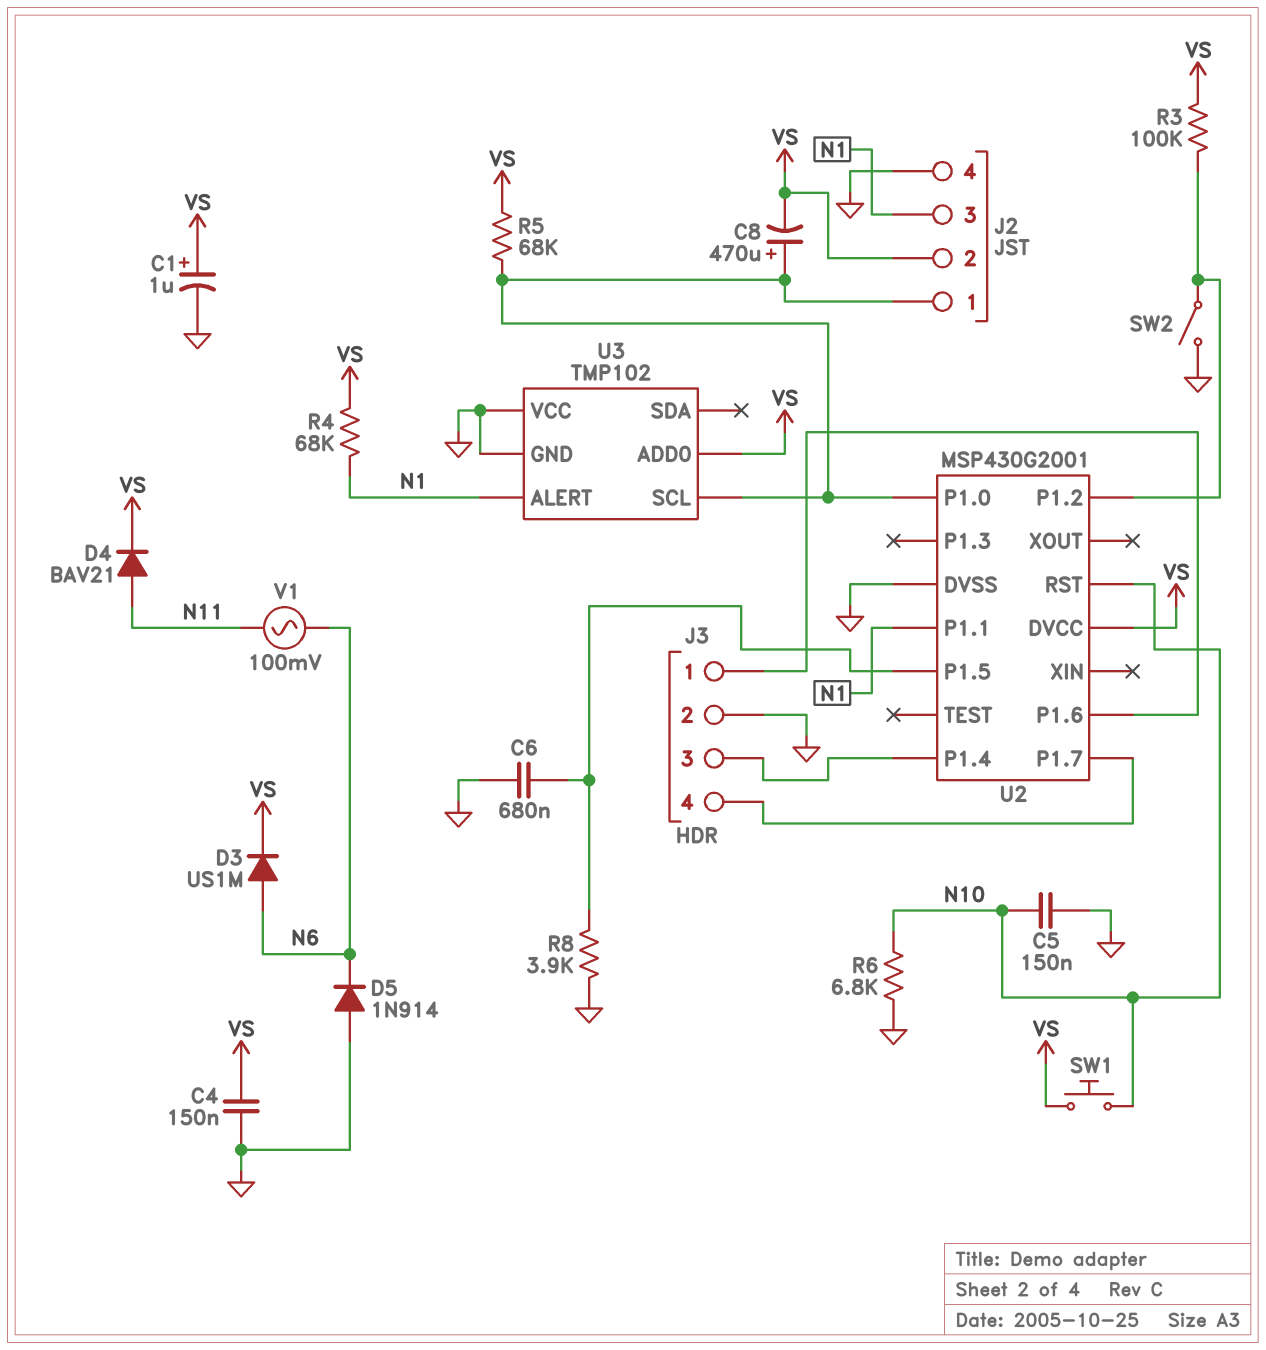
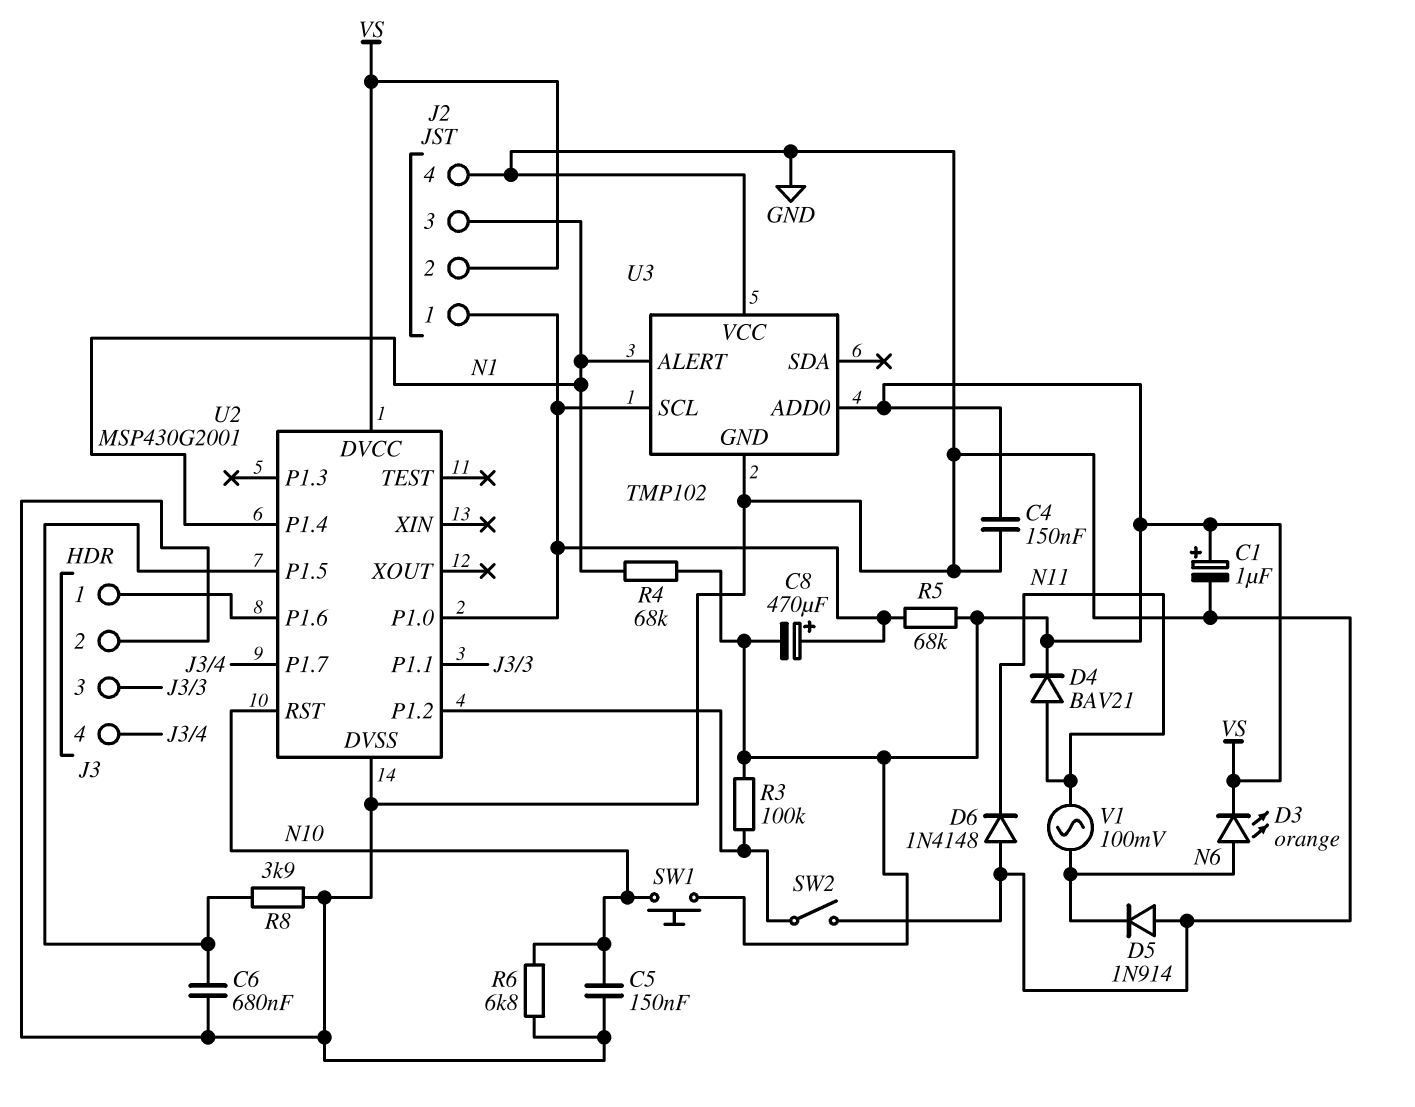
D3: diode US1M (A N6, K VS) -> LED orange (A N6, K VS)
D6: none -> diode 1N4148 (A GND, K N11)
U2 pin P1.1: N1 -> J3/3
U2 pin P1.4: J3/3 -> N1

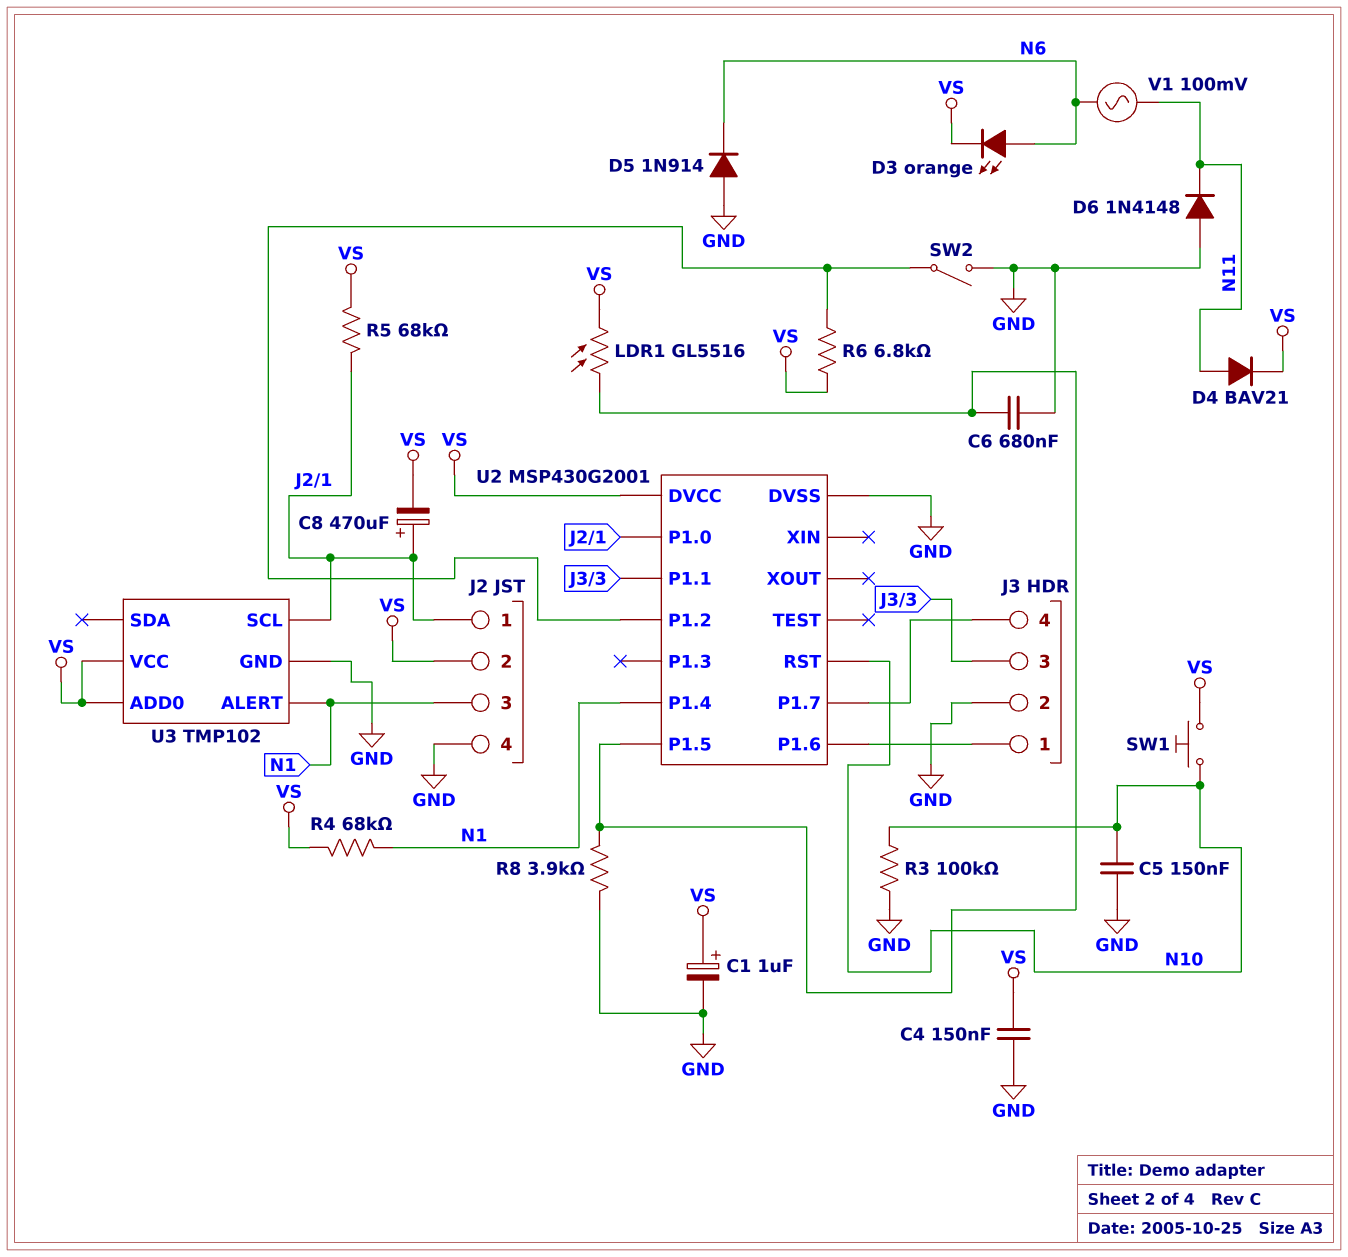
LDR1: none -> GL5516 (U2/P1.5, VS)
R3: 100k (U2/P1.2, VS) -> 100k (GND, N10)
R6: 6.8k (GND, N10) -> 6.8k (U2/P1.2, VS)
U3 pin VCC: GND -> VS

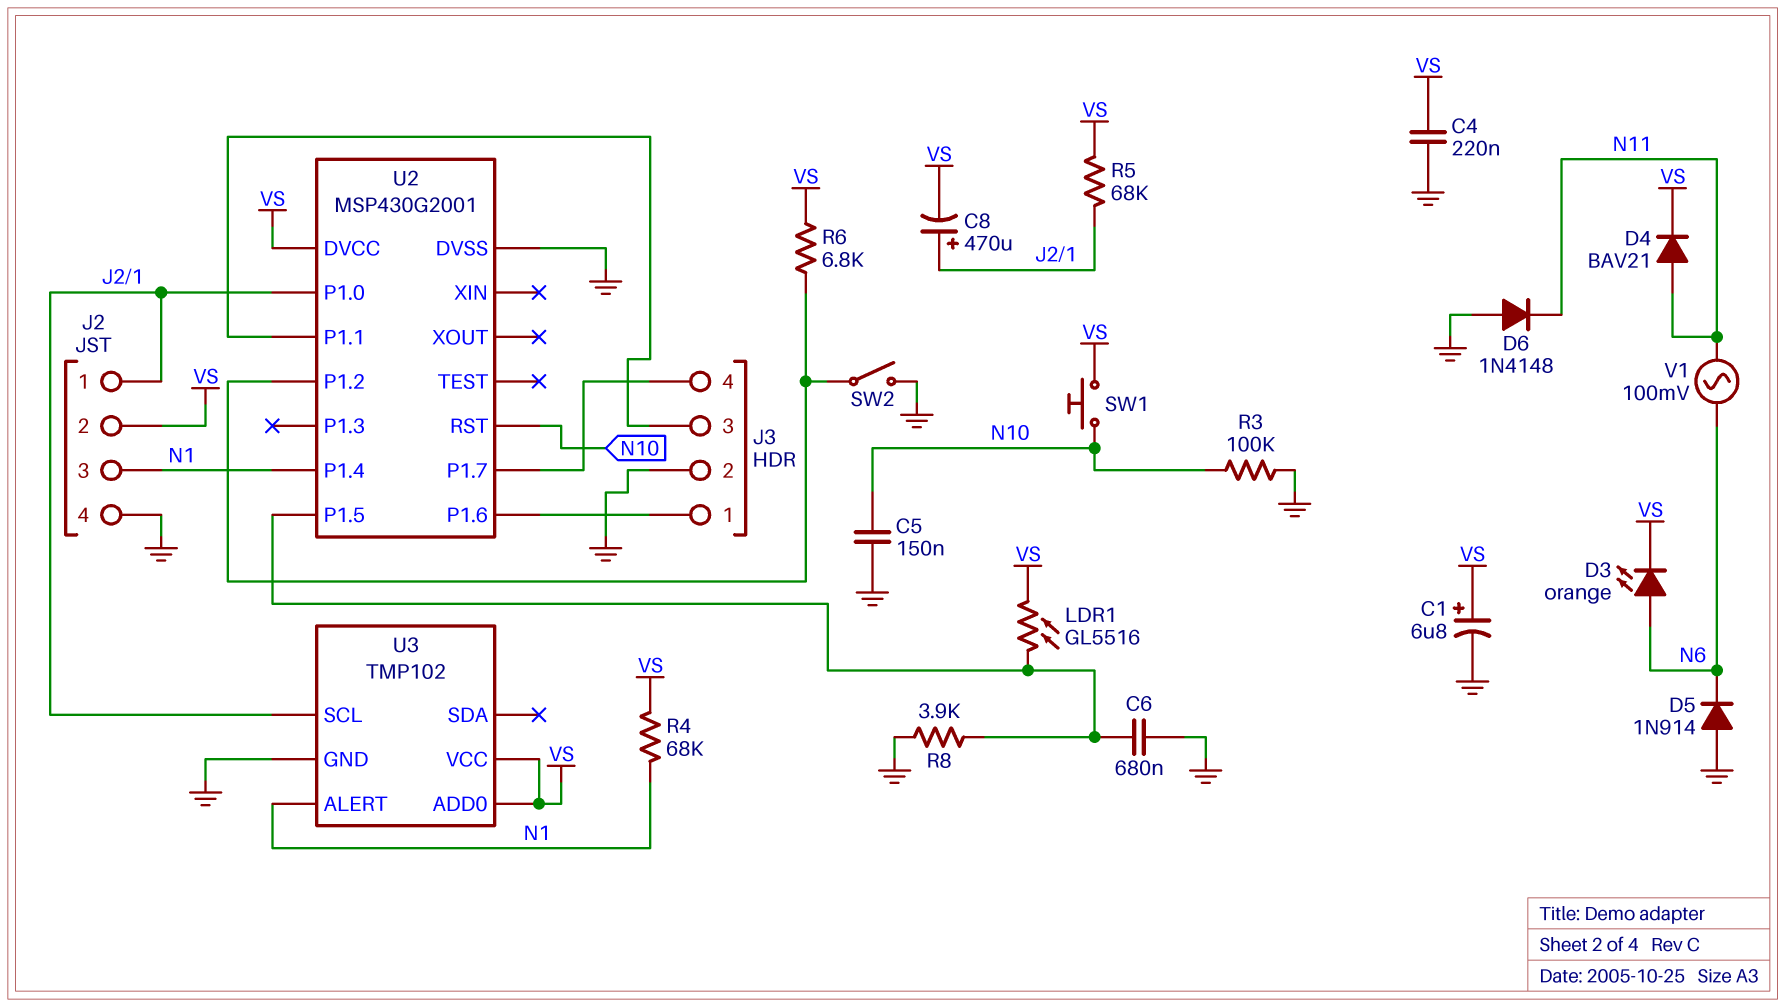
C1: 1uF (plus VS, minus GND) -> 6.8uF (plus VS, minus GND)
C4: 150nF (GND, VS) -> 220nF (GND, VS)

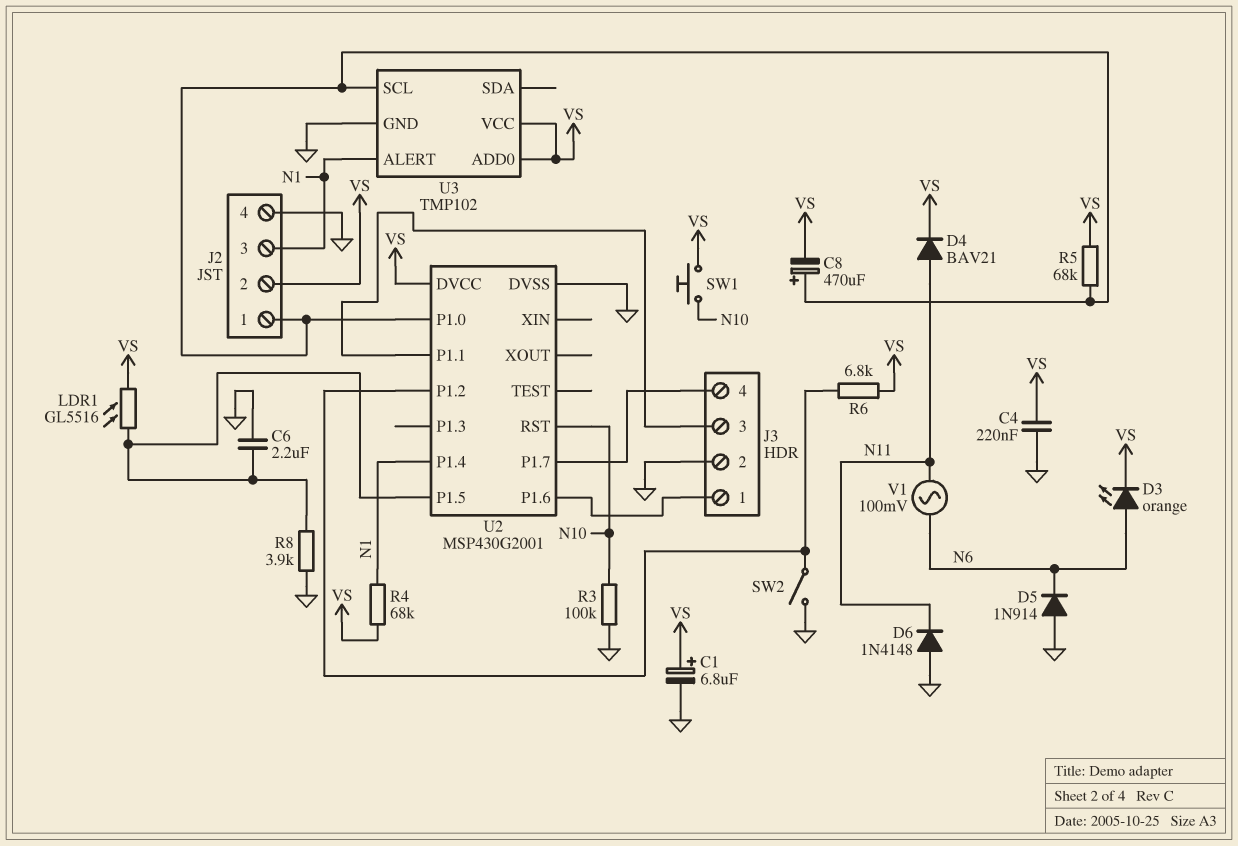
C5: 150nF (GND, N10) -> none
C6: 680nF (GND, U2/P1.5) -> 2.2uF (GND, U2/P1.5)

